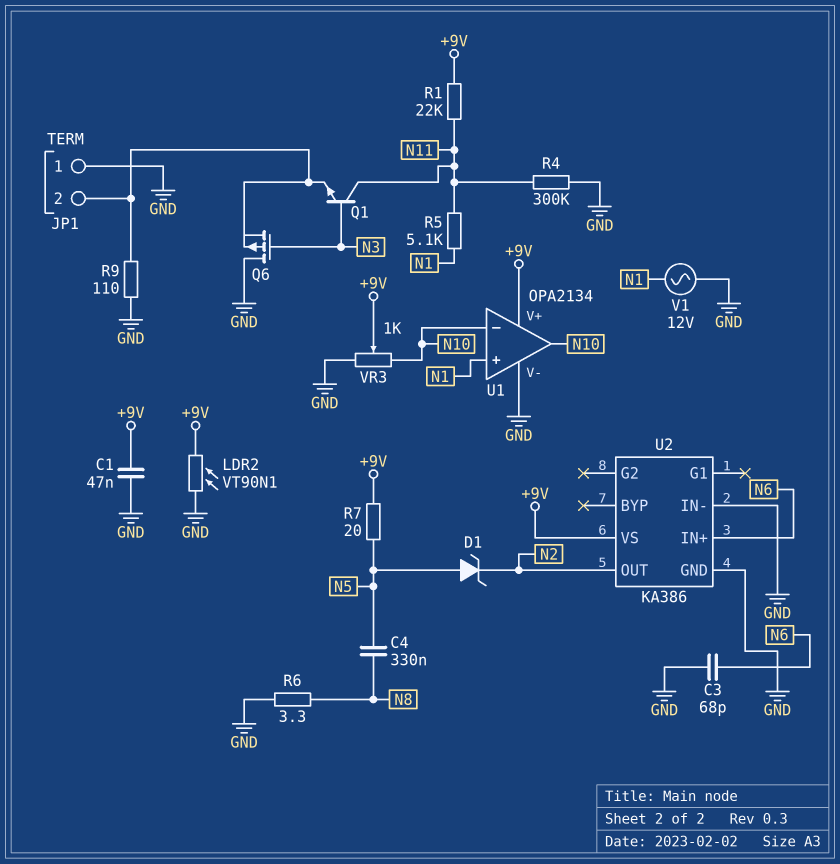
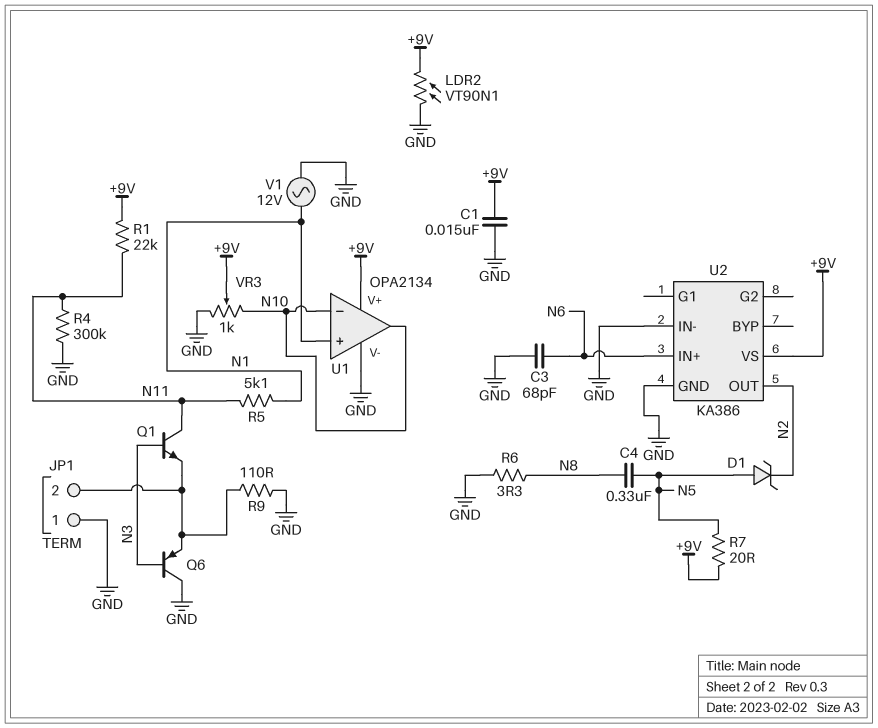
C1: 47nF (+9V, GND) -> 15nF (+9V, GND)
Q6: PMOS (G N3, D GND, S JP1/2) -> PNP (B N3, C GND, E JP1/2)

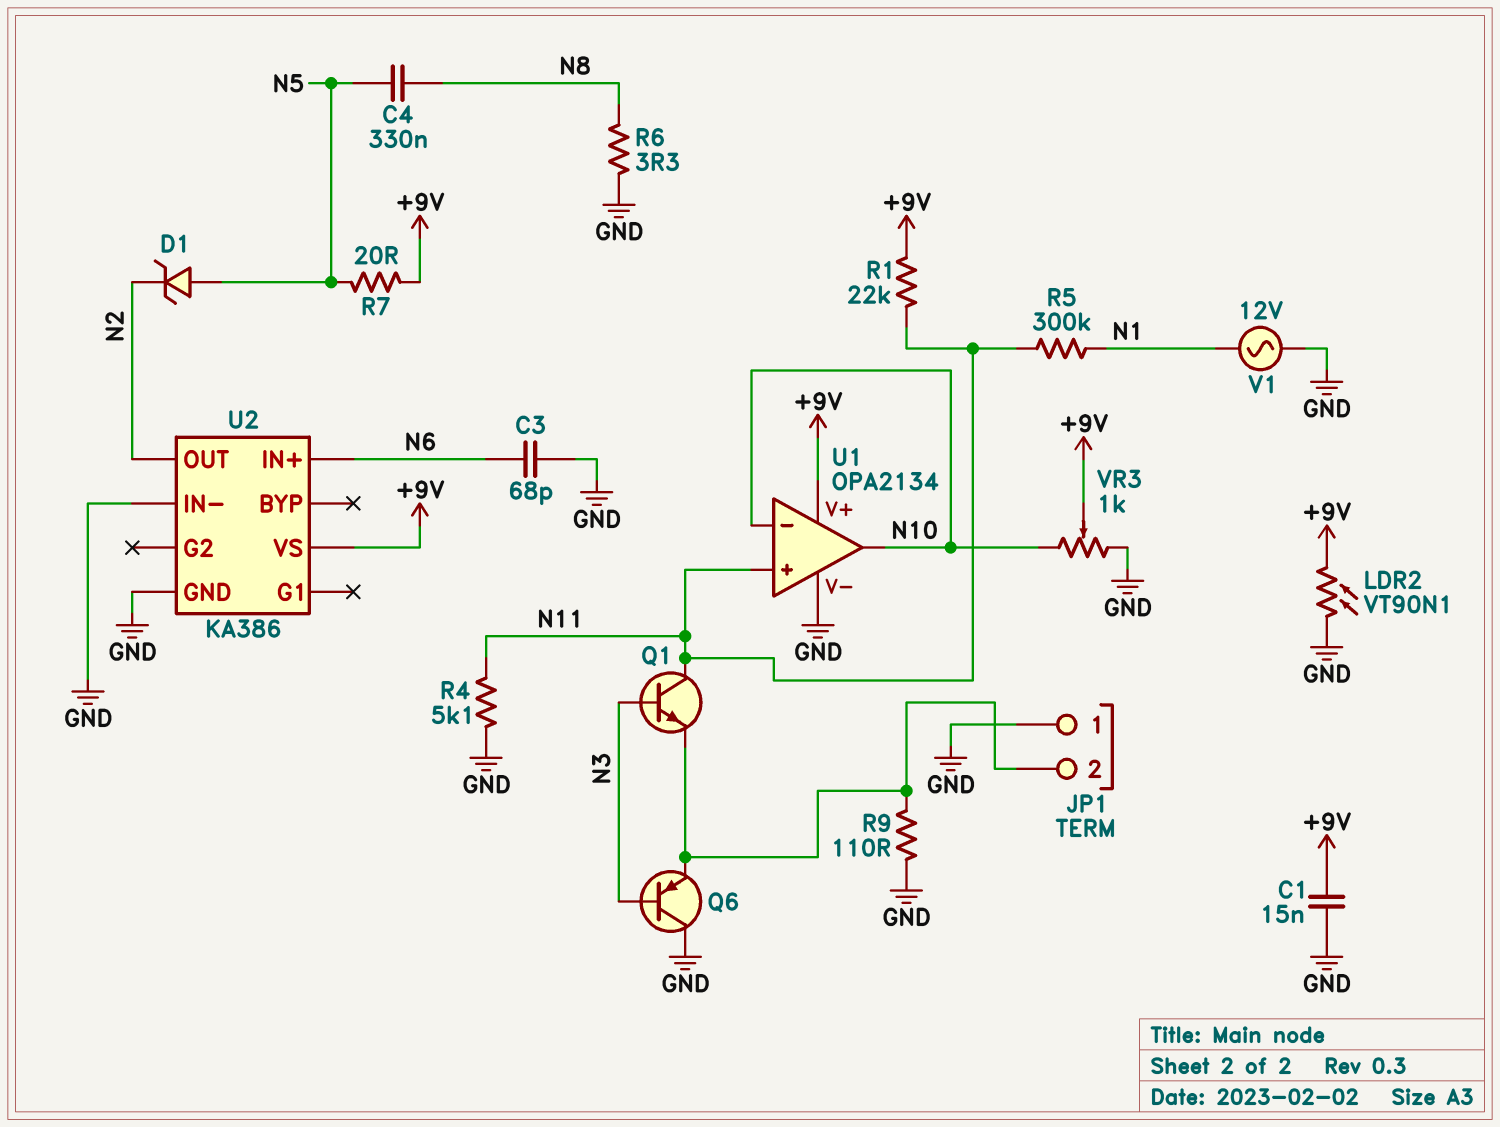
R4: 300k (GND, N11) -> 5.1k (GND, N11)
R5: 5.1k (N1, N11) -> 300k (N1, N11)
U1 pin in+: N1 -> N11

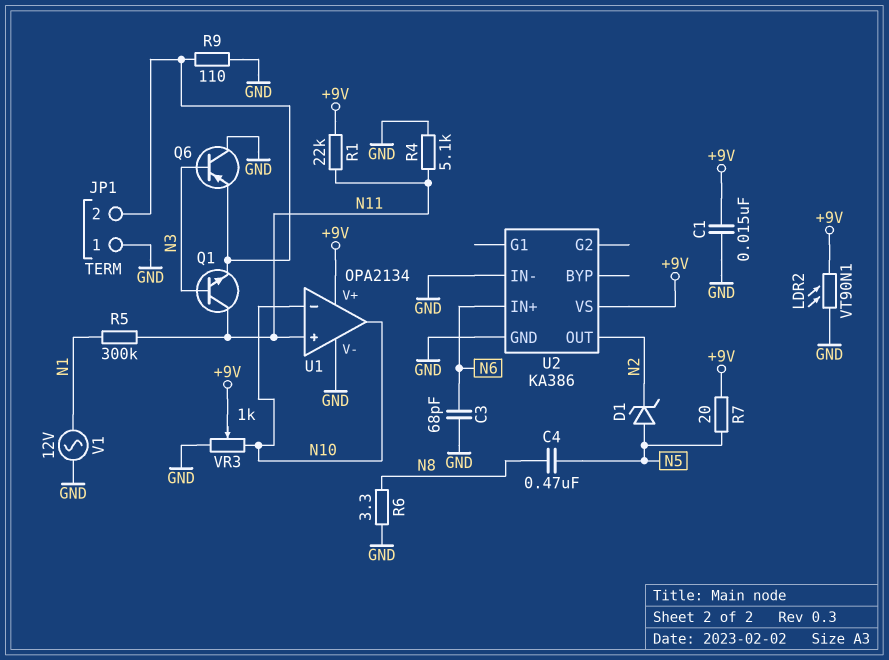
C4: 330nF (N5, N8) -> 470nF (N5, N8)

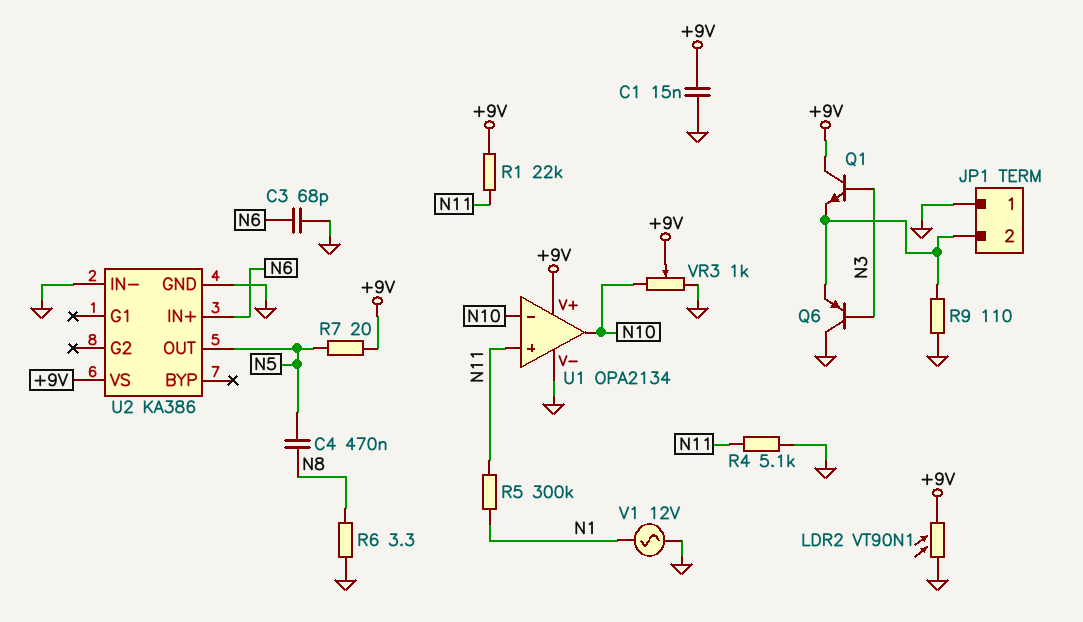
D1: zener (A N5, K N2) -> none
Q1: NPN (B N3, C N11, E JP1/2) -> NPN (B N3, C +9V, E JP1/2)
U2 pin OUT: N2 -> N5

